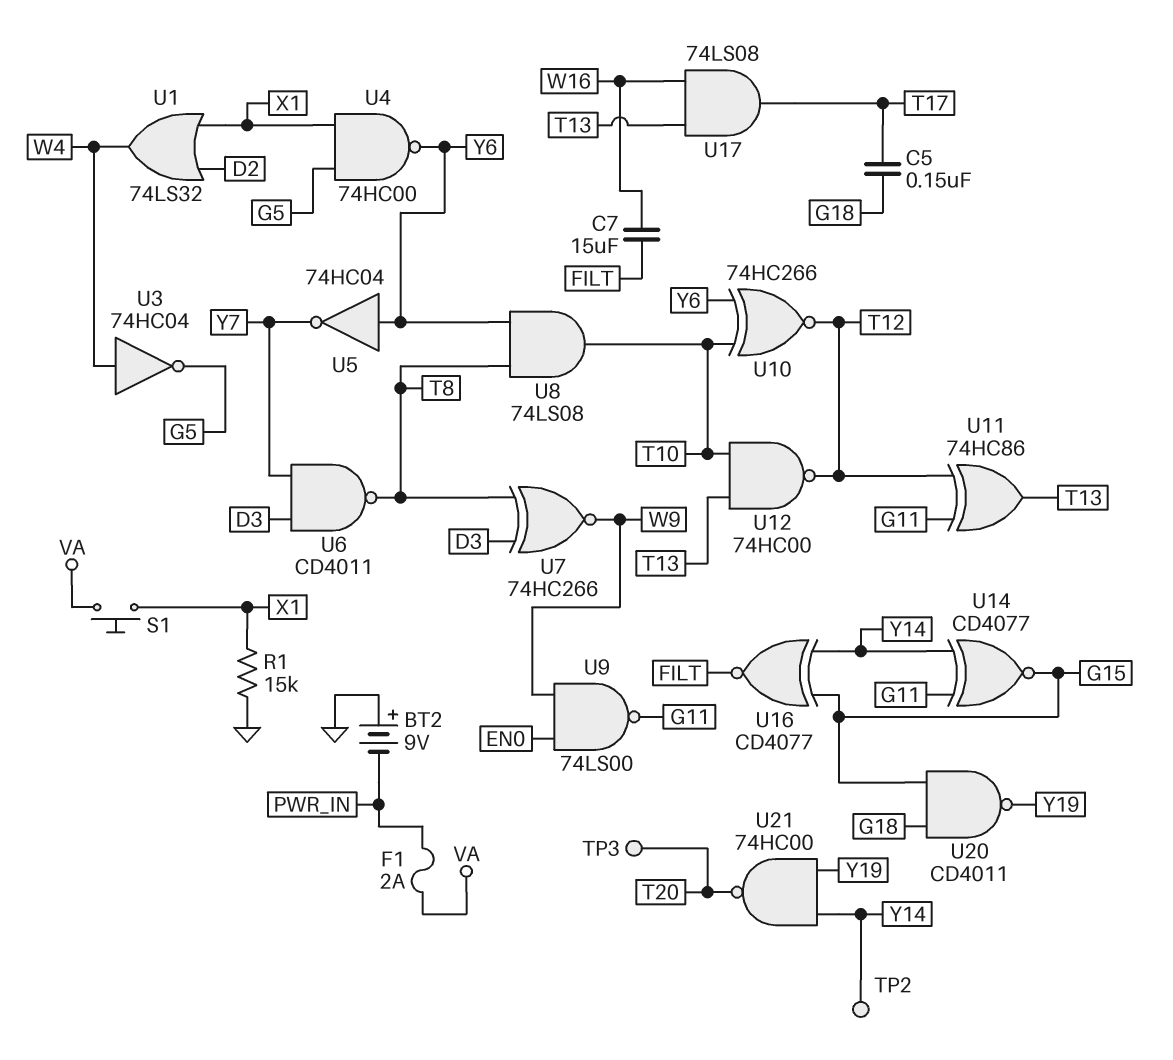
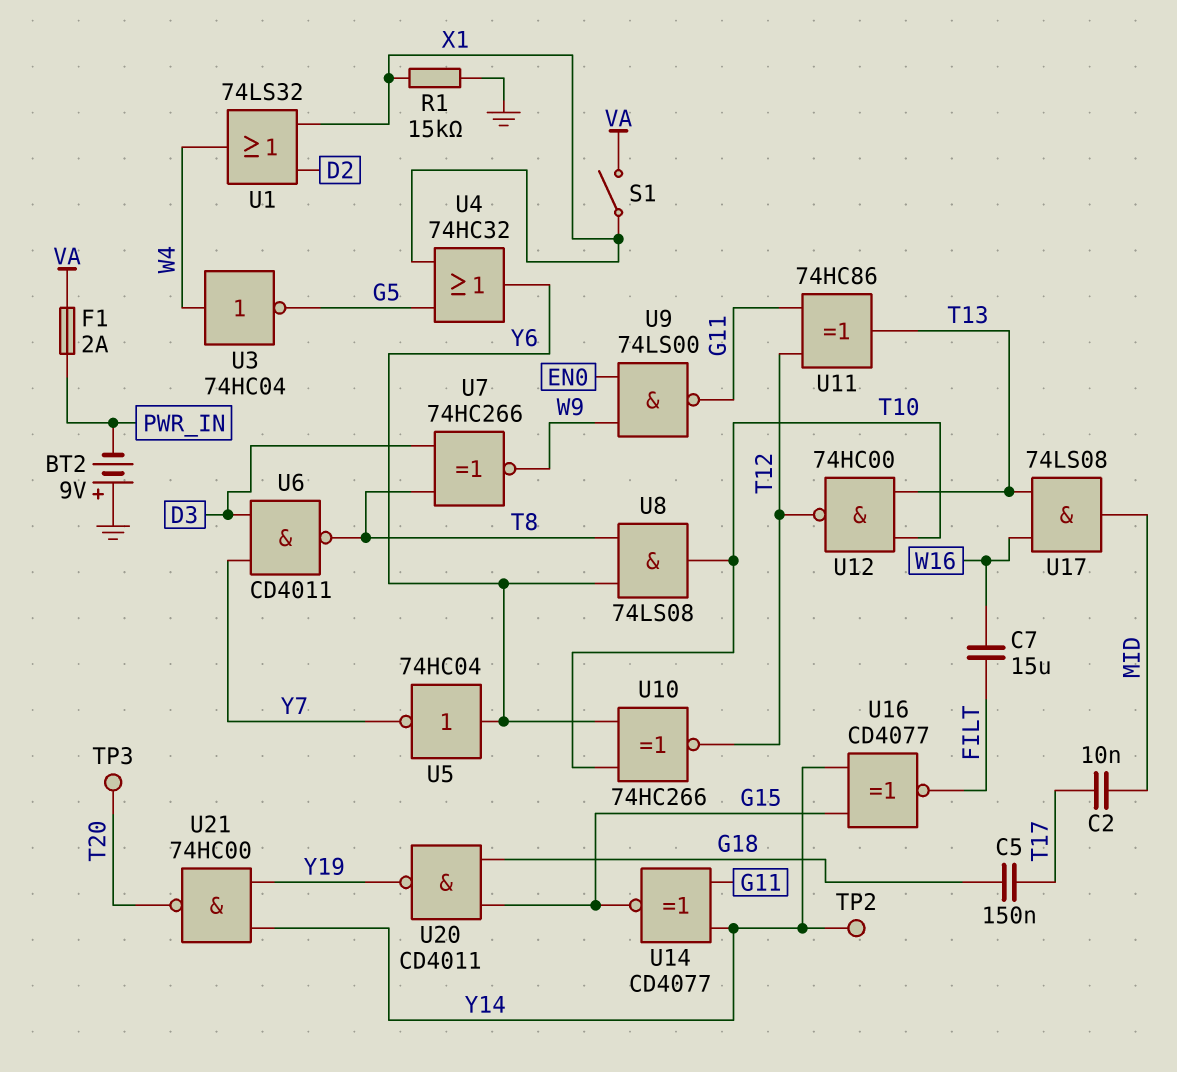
C2: none -> 10nF (MID, T17)
S1: button (VA, X1) -> switch (VA, X1)
U4: NAND 74HC00 (in G5, in X1, out Y6) -> OR 74HC32 (in G5, in X1, out Y6)
U17: AND 74LS08 (in T13, in W16, out T17) -> AND 74LS08 (in T13, in W16, out MID)

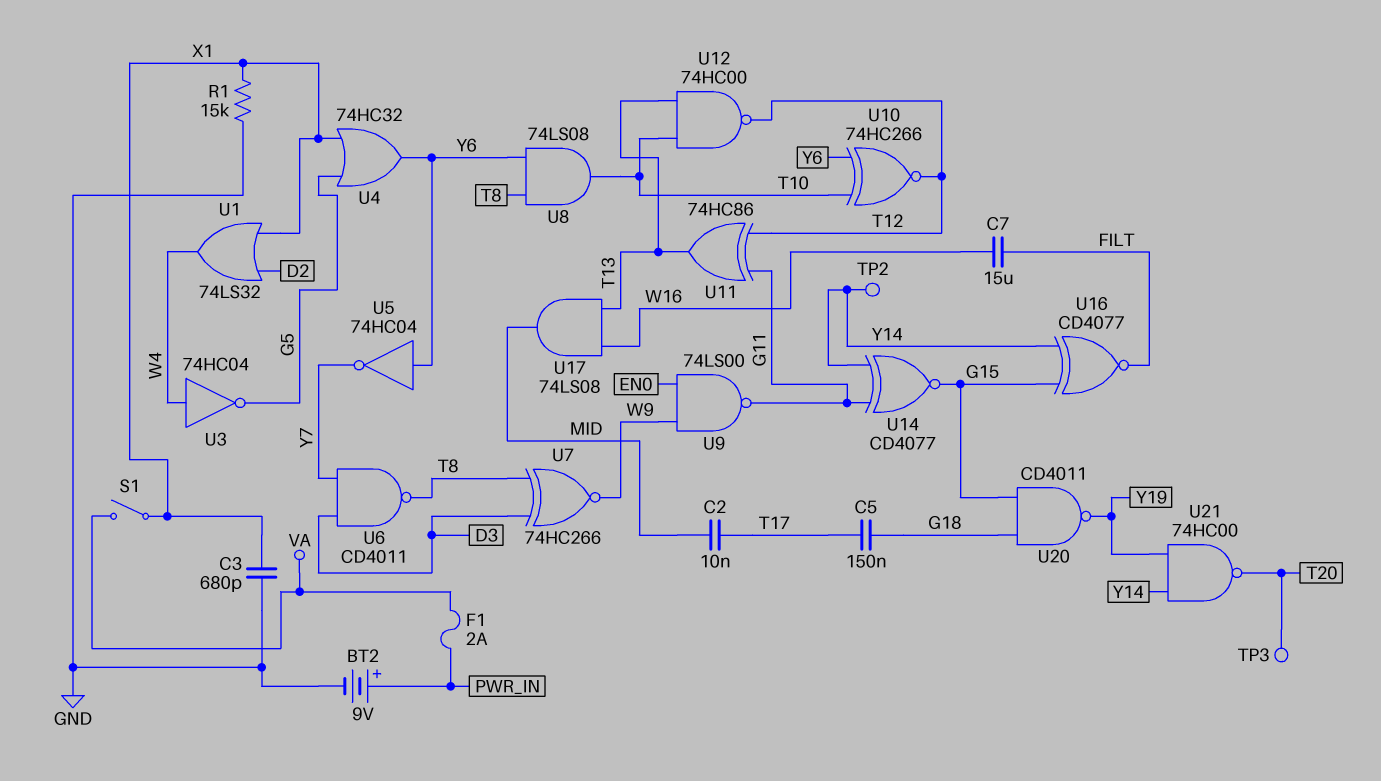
BT2: 9V (plus GND, minus PWR_IN) -> 9V (plus PWR_IN, minus GND)
C3: none -> 680pF (GND, X1)

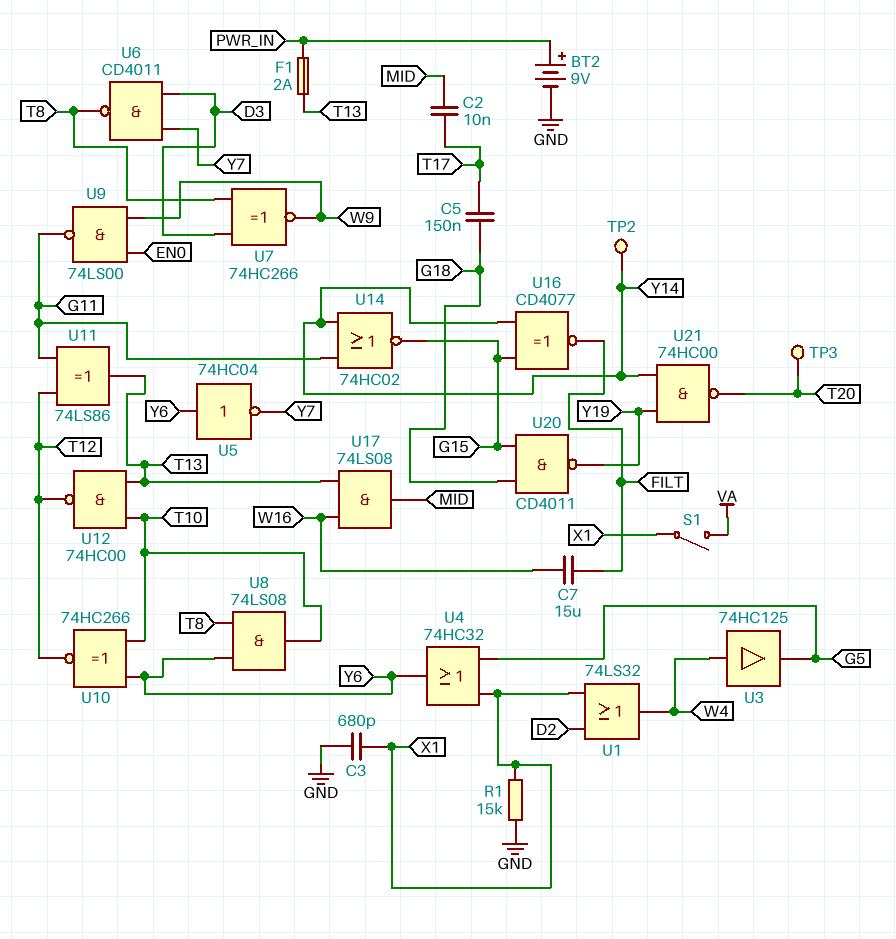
F1: 2A (PWR_IN, VA) -> 2A (PWR_IN, T13)
U3: NOT 74HC04 (in W4, out G5) -> buffer 74HC125 (in W4, out G5)
U11: XOR 74HC86 (in G11, in T12, out T13) -> XOR 74LS86 (in G11, in T12, out T13)
U14: XNOR CD4077 (in G11, in Y14, out G15) -> NOR 74HC02 (in G11, in Y14, out G15)

